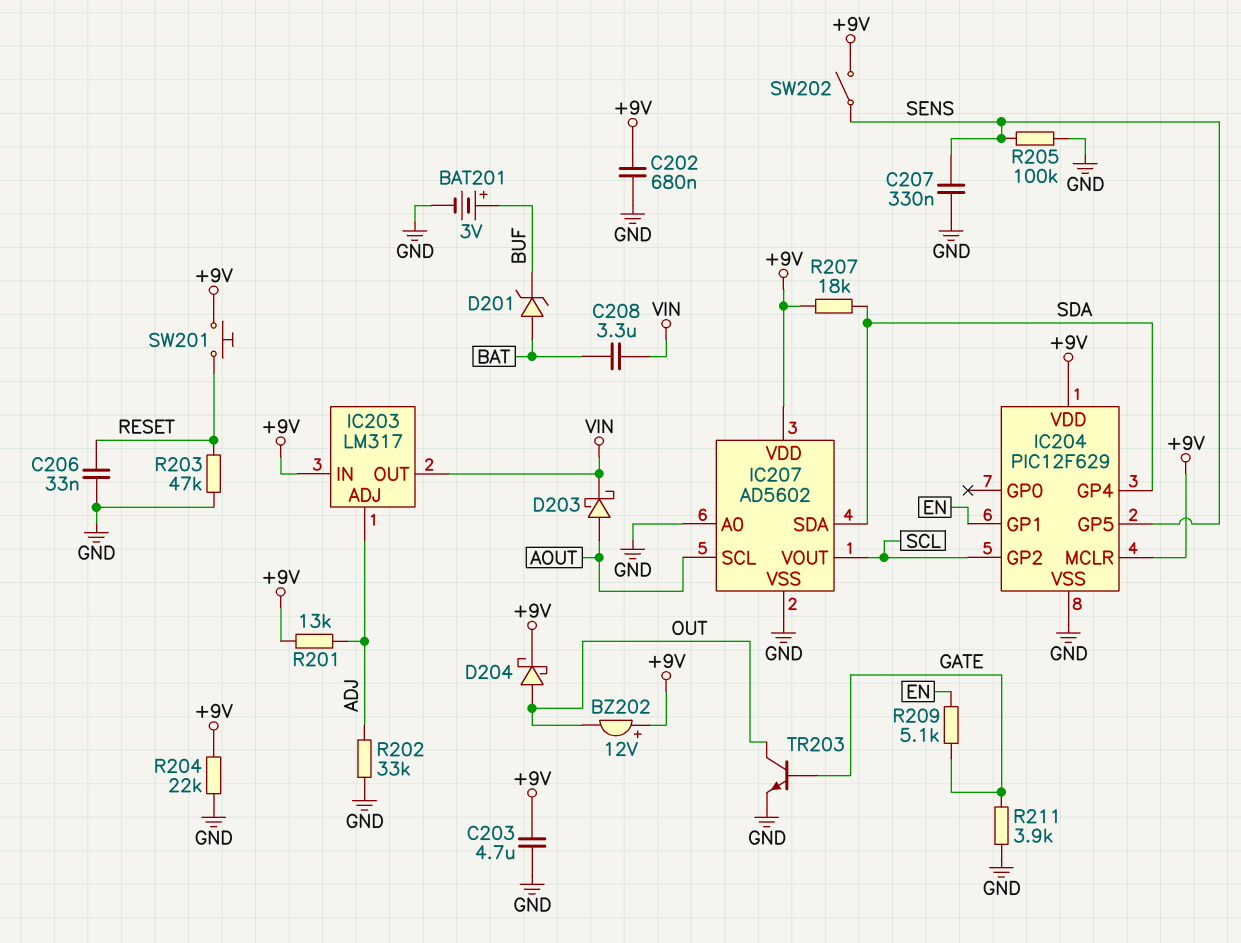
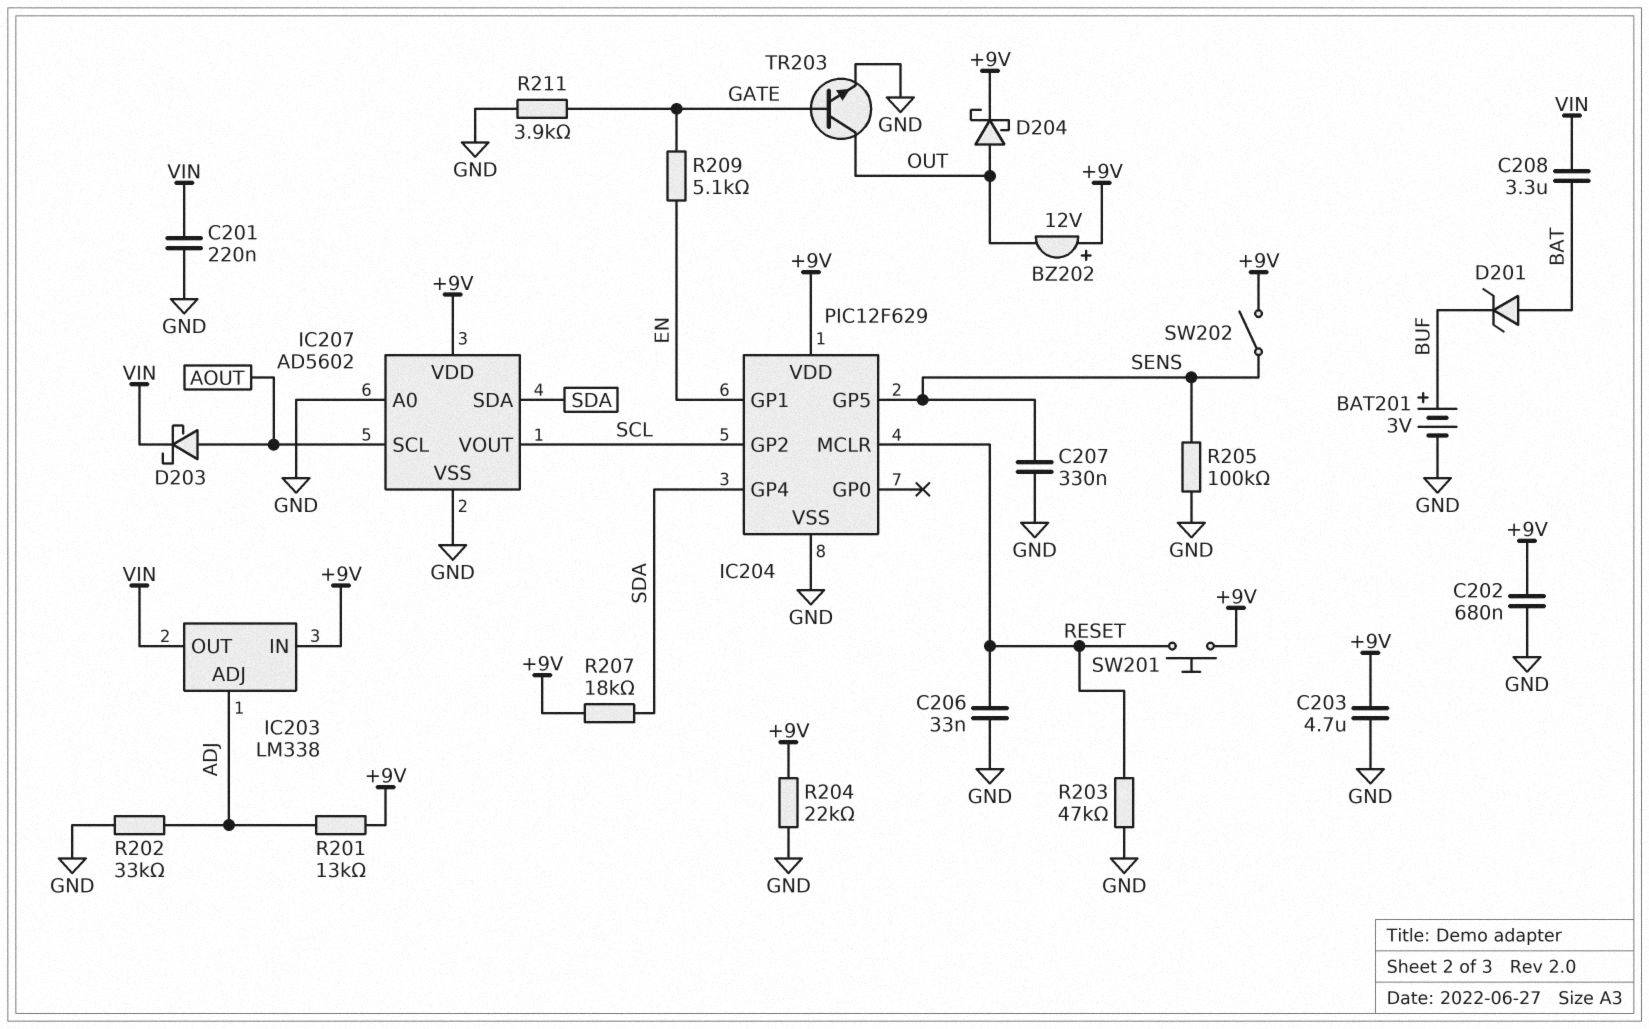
C201: none -> 220nF (GND, VIN)
IC203: LM317 -> LM338
IC204 pin MCLR: +9V -> RESET

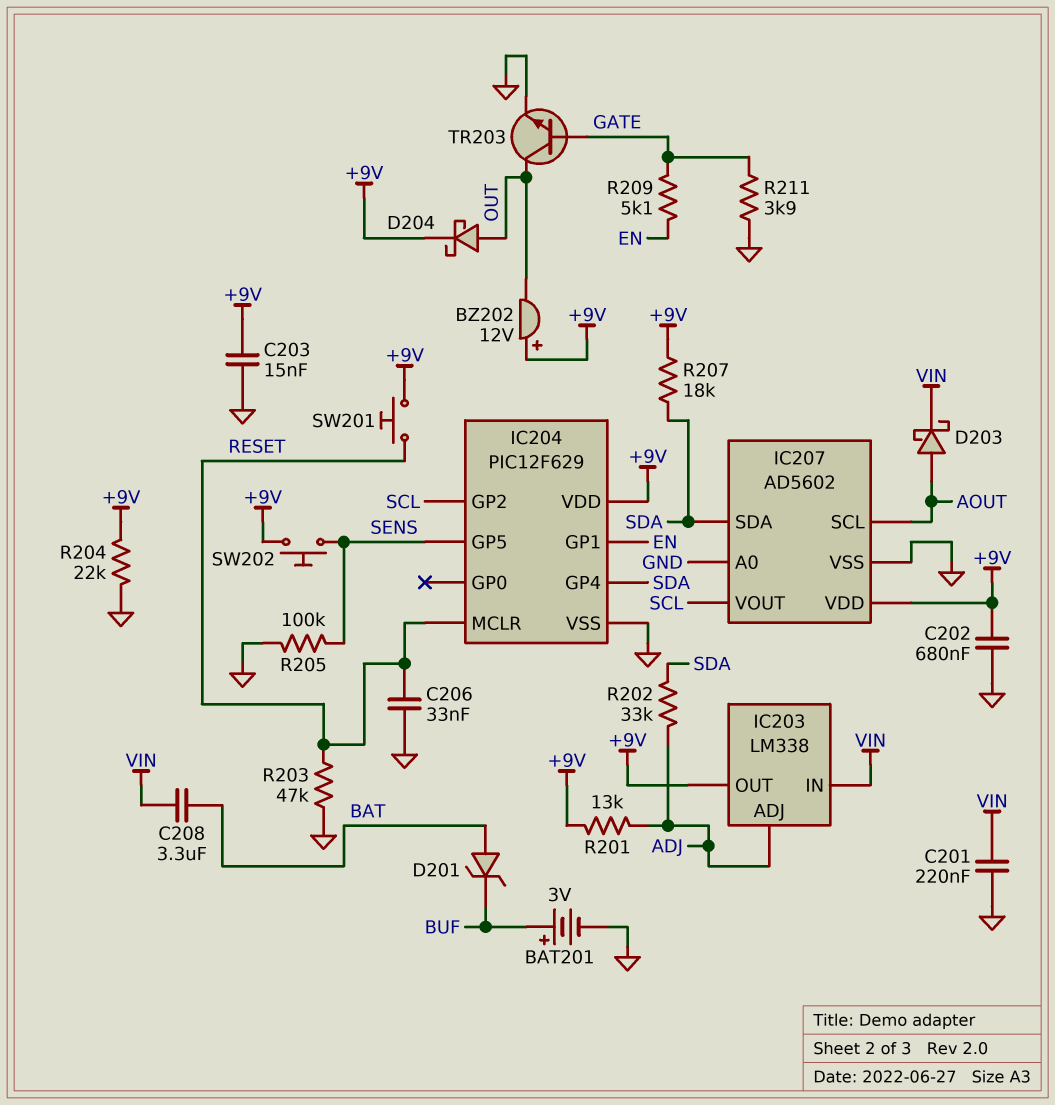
C203: 4.7uF (+9V, GND) -> 15nF (+9V, GND)
C207: 330nF (GND, SENS) -> none
IC203 pin IN: +9V -> VIN
IC203 pin OUT: VIN -> +9V
R202: 33k (ADJ, GND) -> 33k (ADJ, SDA)
SW202: switch (+9V, SENS) -> button (+9V, SENS)

